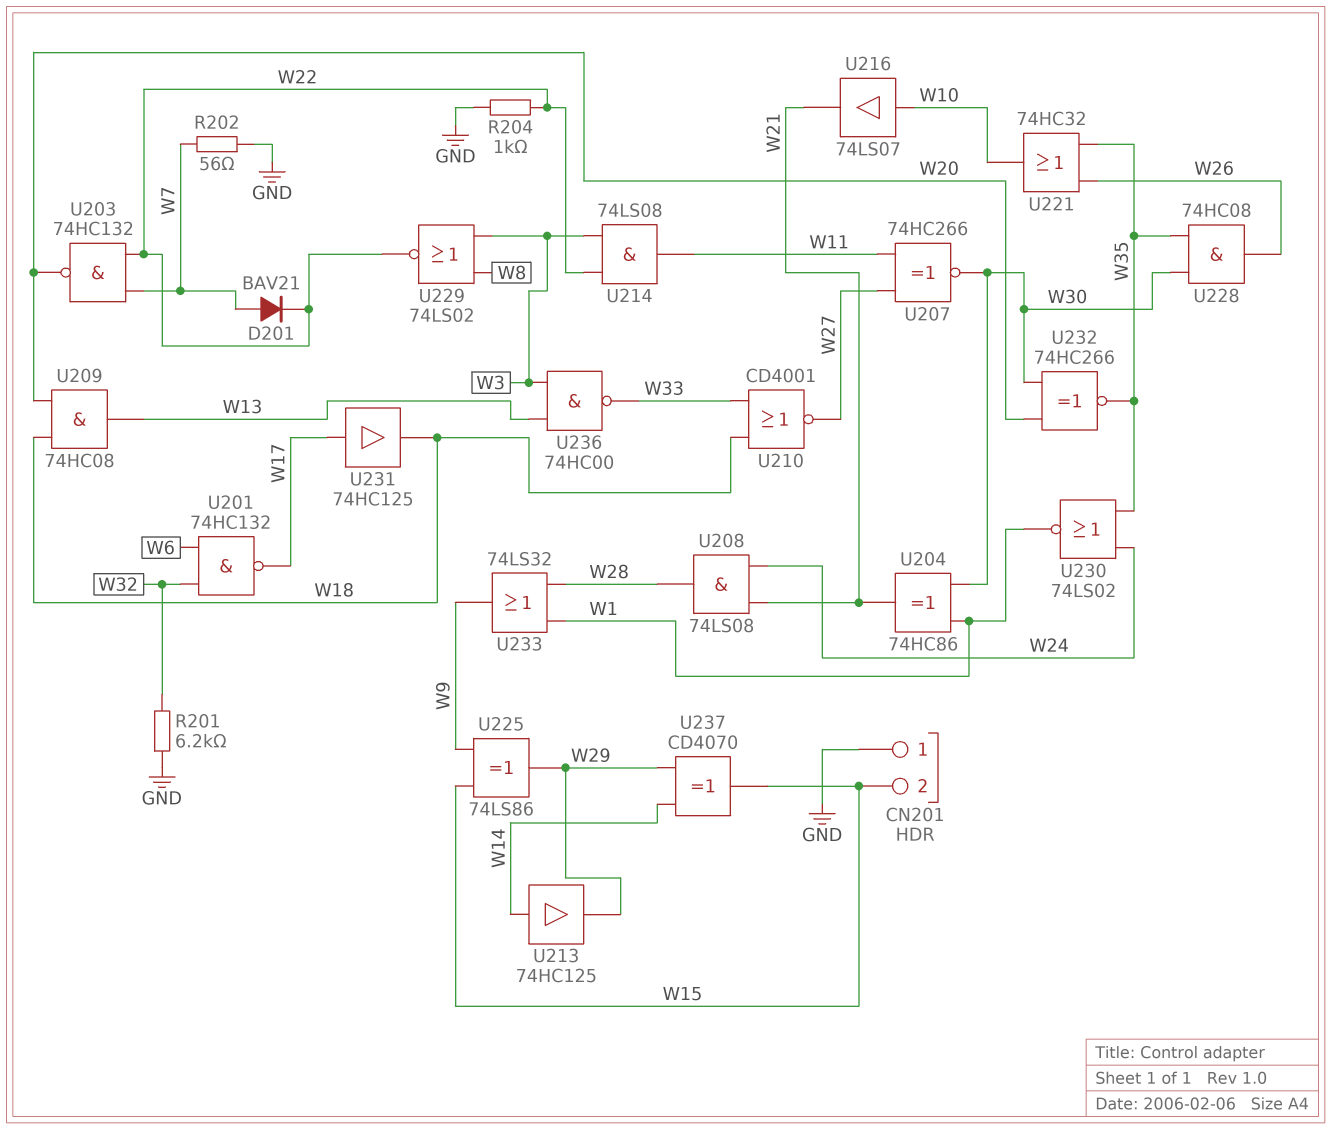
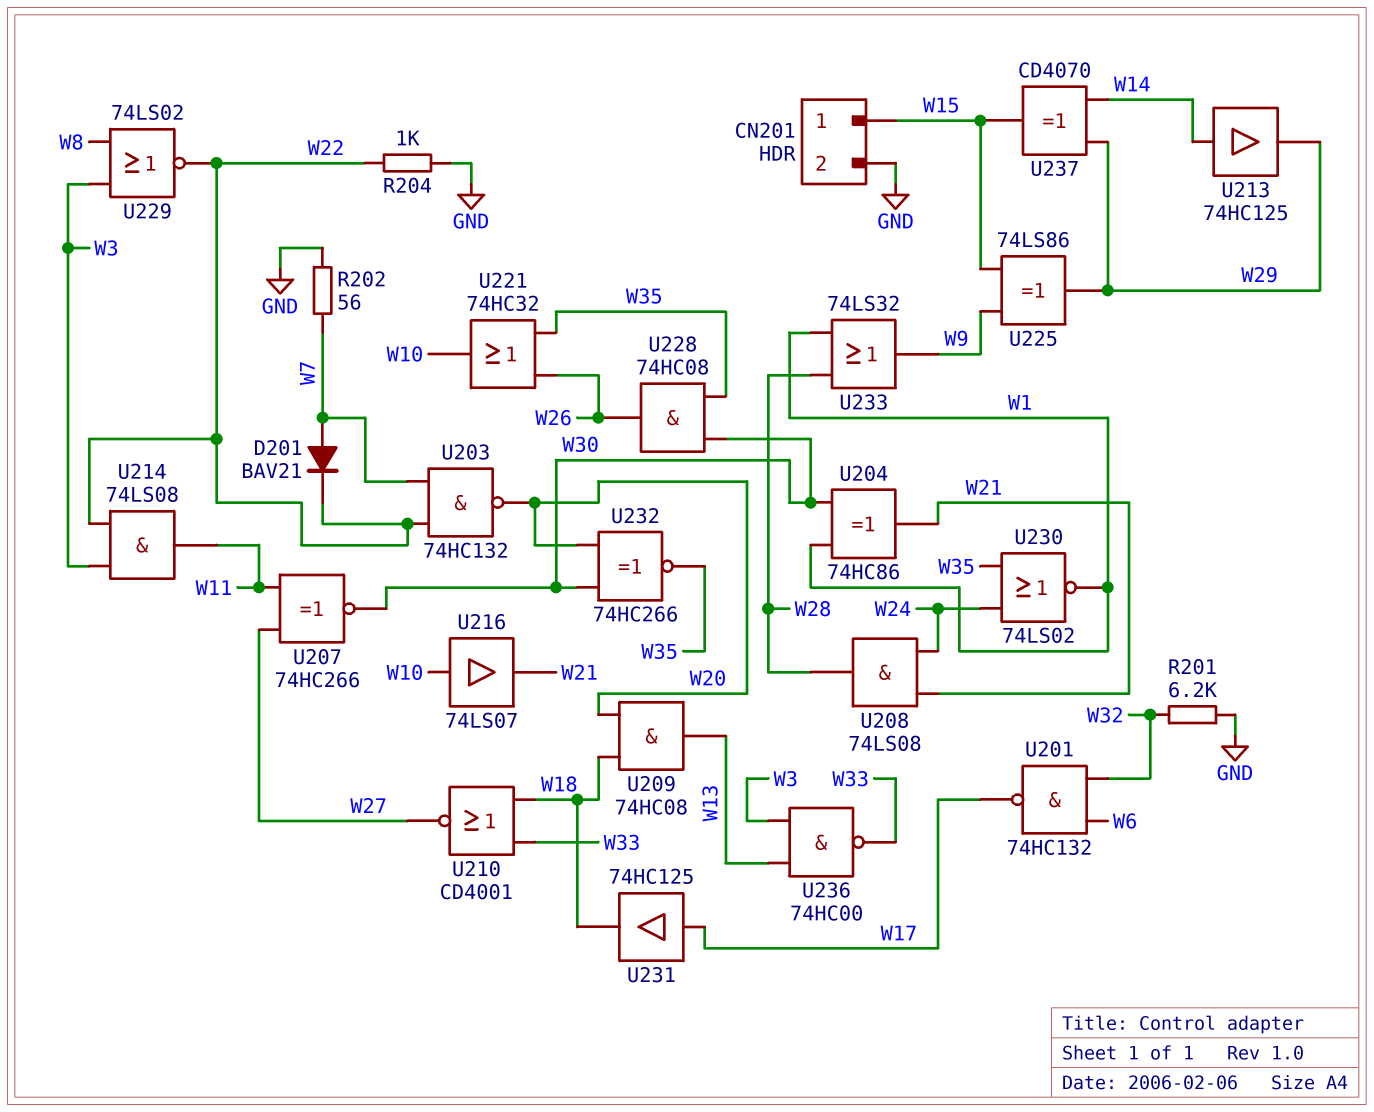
CN201 pin 1: GND -> W15
CN201 pin 2: W15 -> GND

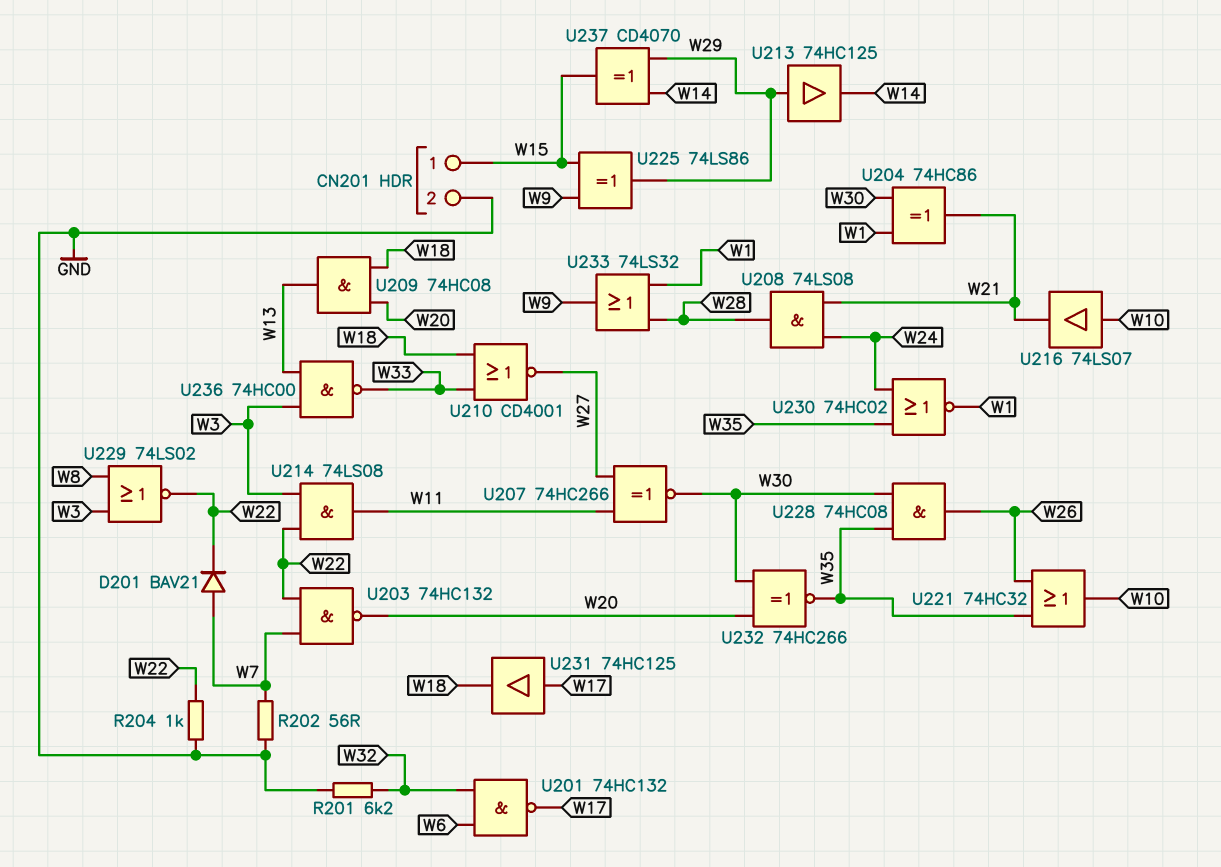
U213: buffer 74HC125 (in W14, out W29) -> buffer 74HC125 (in W29, out W14)
U230: NOR 74LS02 (in W24, in W35, out W1) -> NOR 74HC02 (in W24, in W35, out W1)

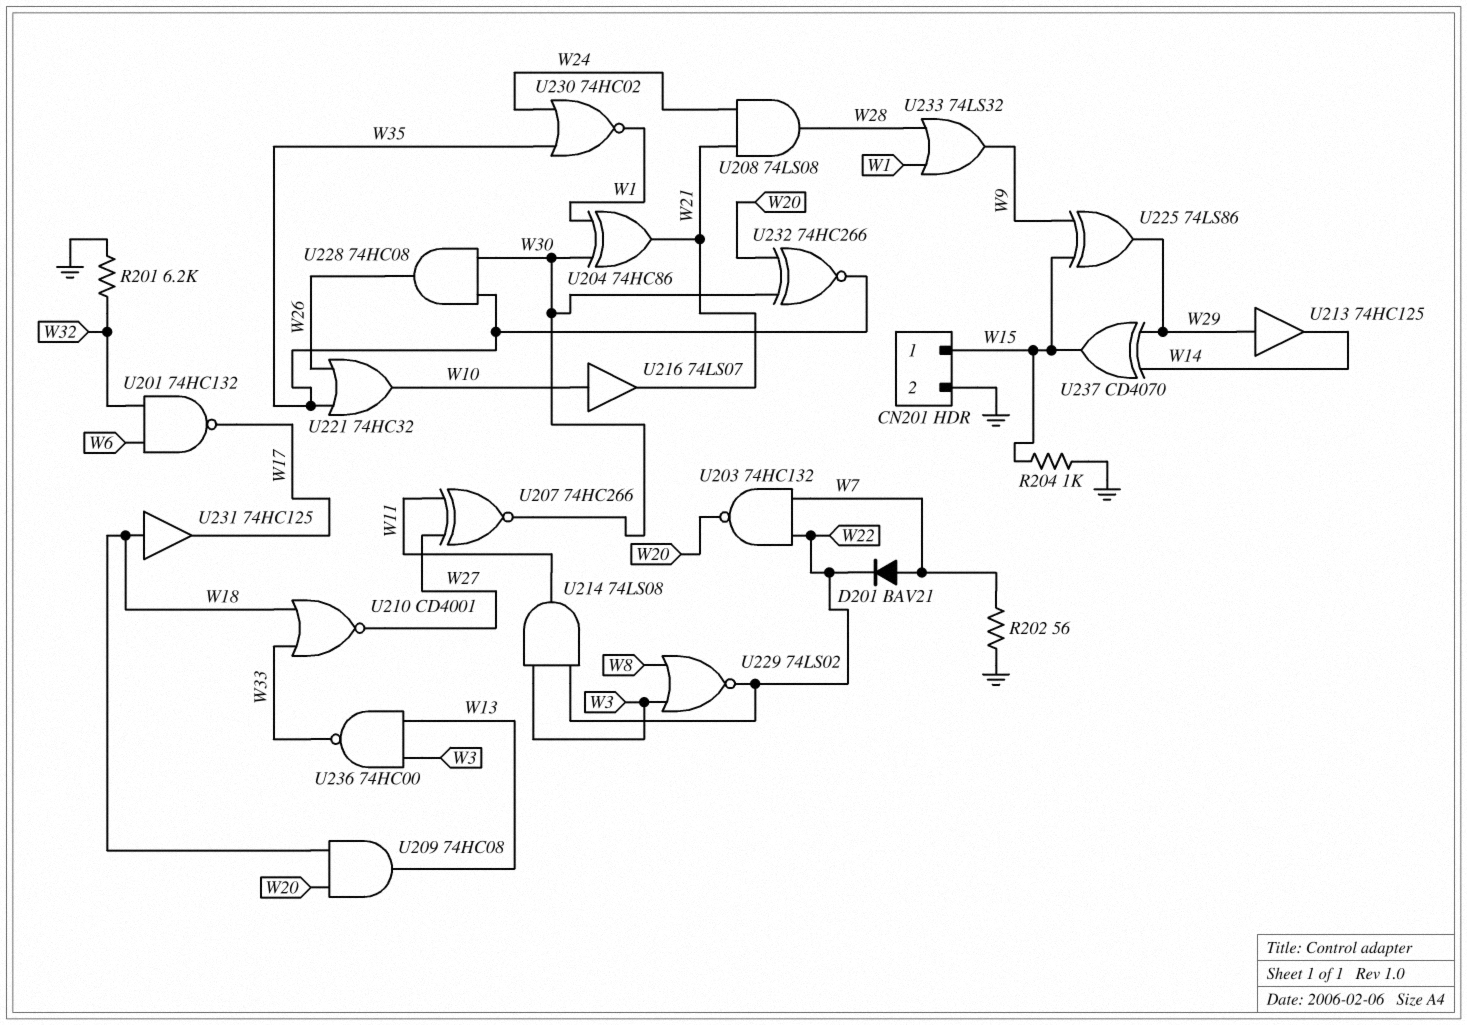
R204: 1k (GND, W22) -> 1k (GND, W15)
U231: buffer 74HC125 (in W17, out W18) -> buffer 74HC125 (in W18, out W17)

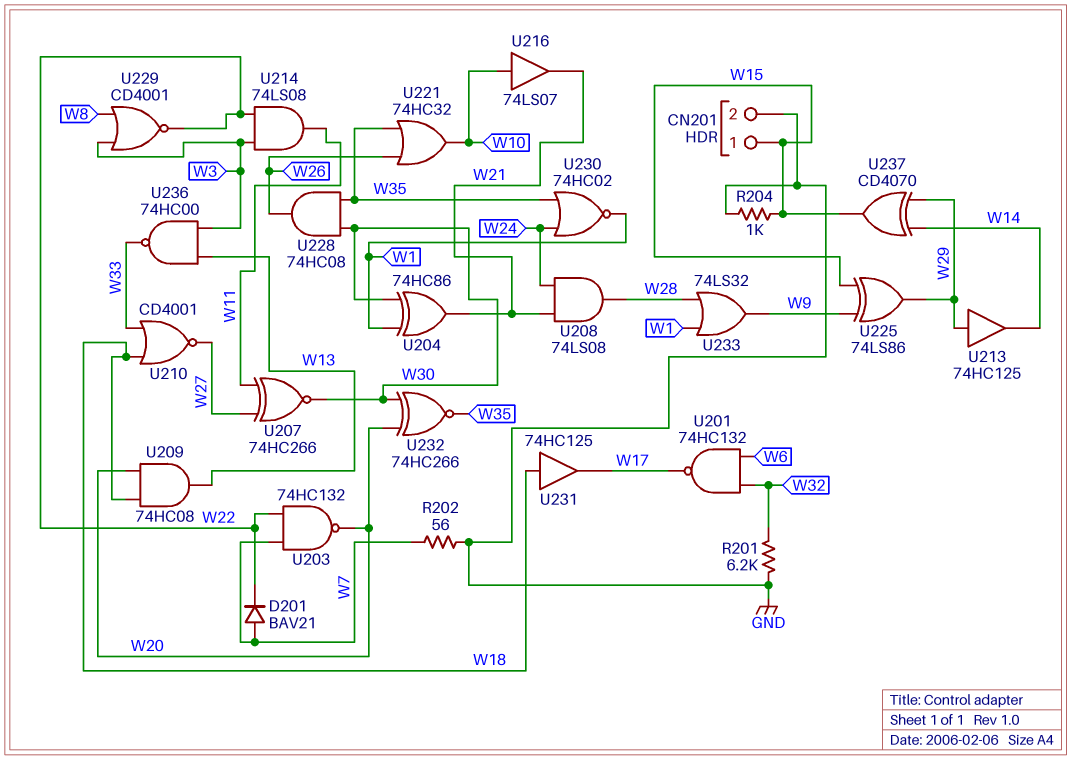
U229: NOR 74LS02 (in W3, in W8, out W22) -> NOR CD4001 (in W3, in W8, out W22)

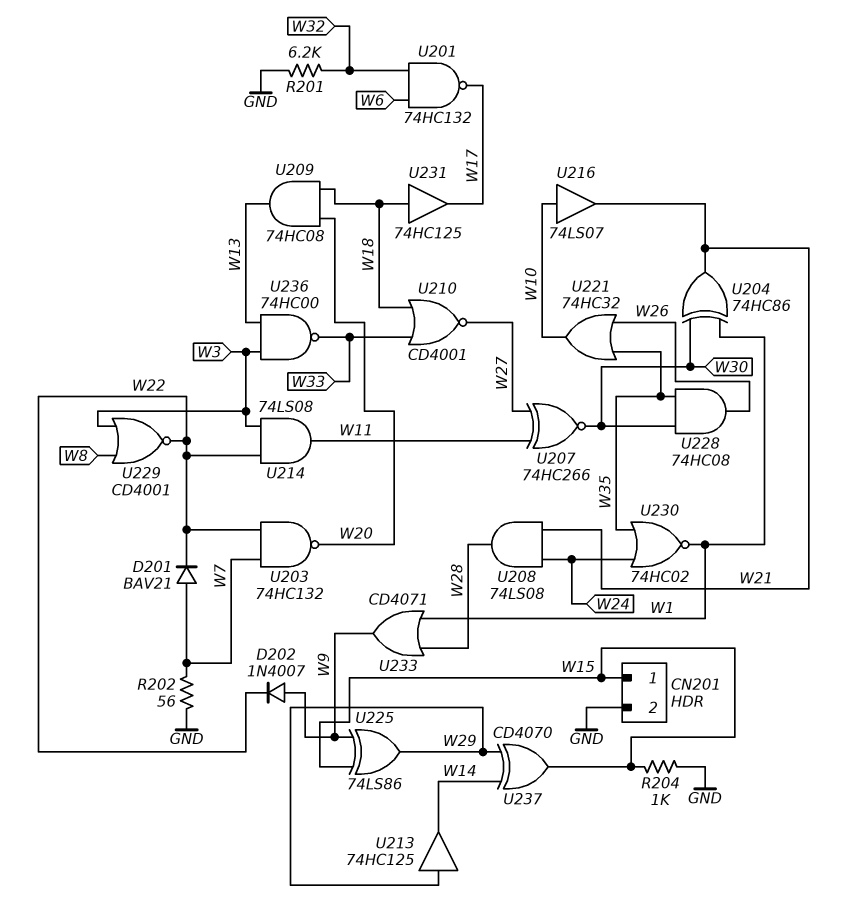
D202: none -> diode 1N4007 (A W9, K W22)
U232: XNOR 74HC266 (in W20, in W30, out W35) -> none
U233: OR 74LS32 (in W1, in W28, out W9) -> OR CD4071 (in W1, in W28, out W9)

